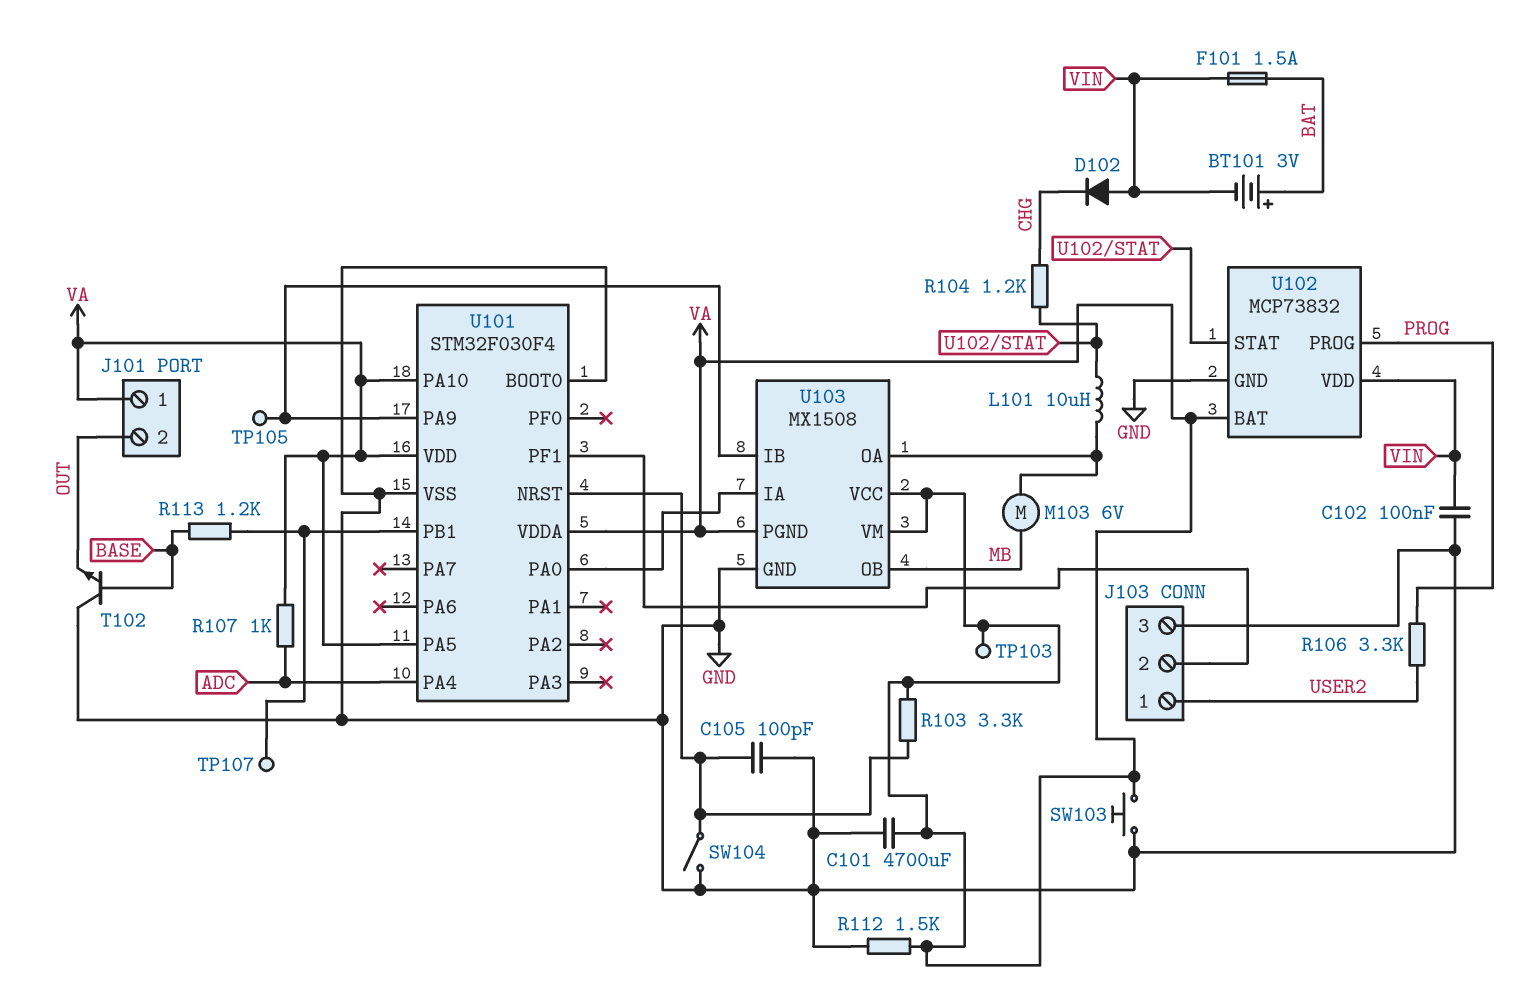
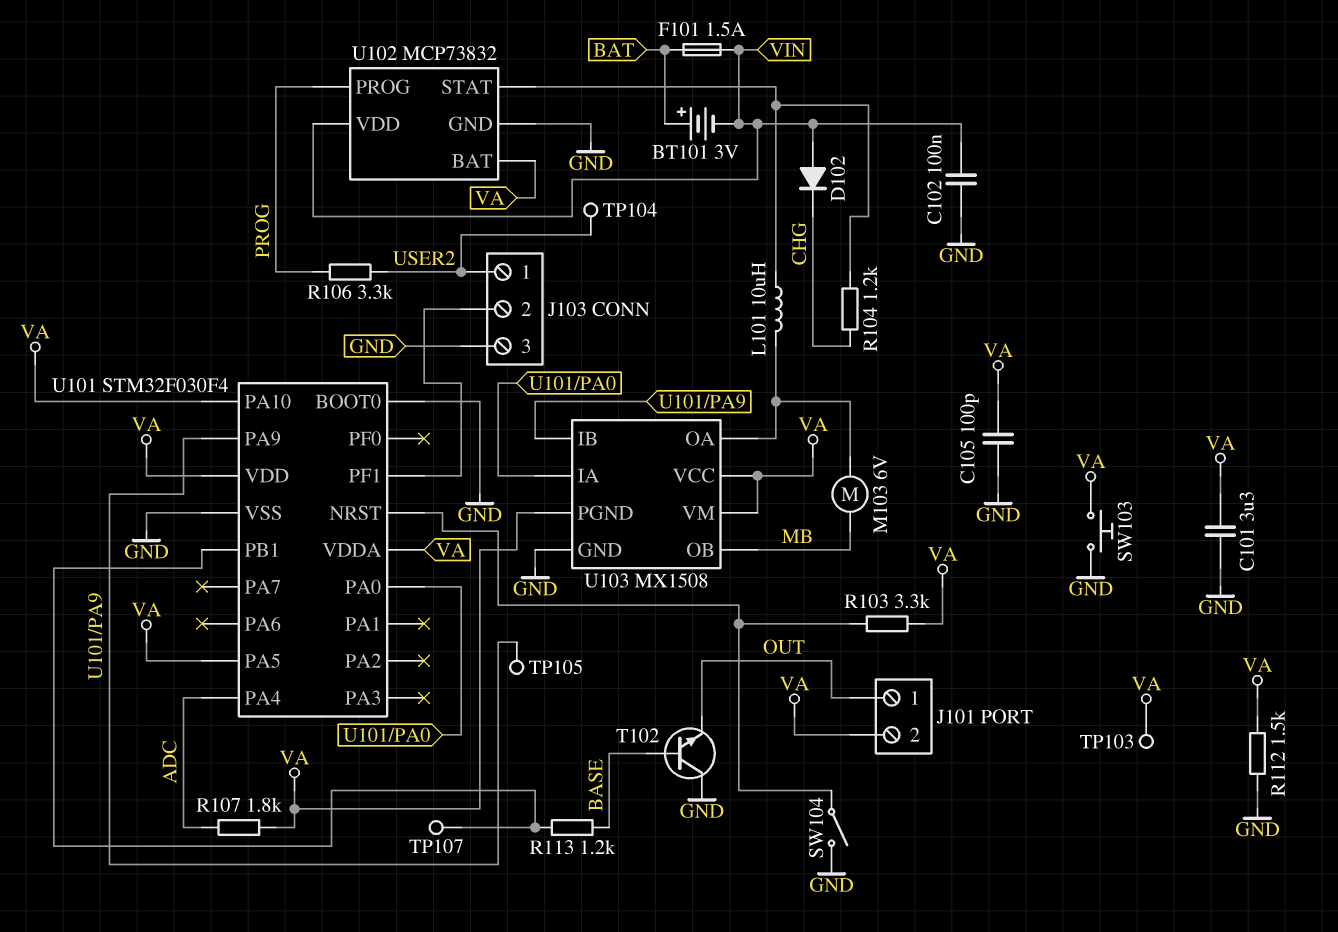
C101: 4700uF (GND, VA) -> 3.3uF (GND, VA)
C105: 100pF (GND, U101/NRST) -> 100pF (GND, VA)
J101 pin 1: VA -> OUT
J101 pin 2: OUT -> VA
R107: 1k (ADC, VA) -> 1.8k (ADC, VA)
TP104: none -> test point (USER2)

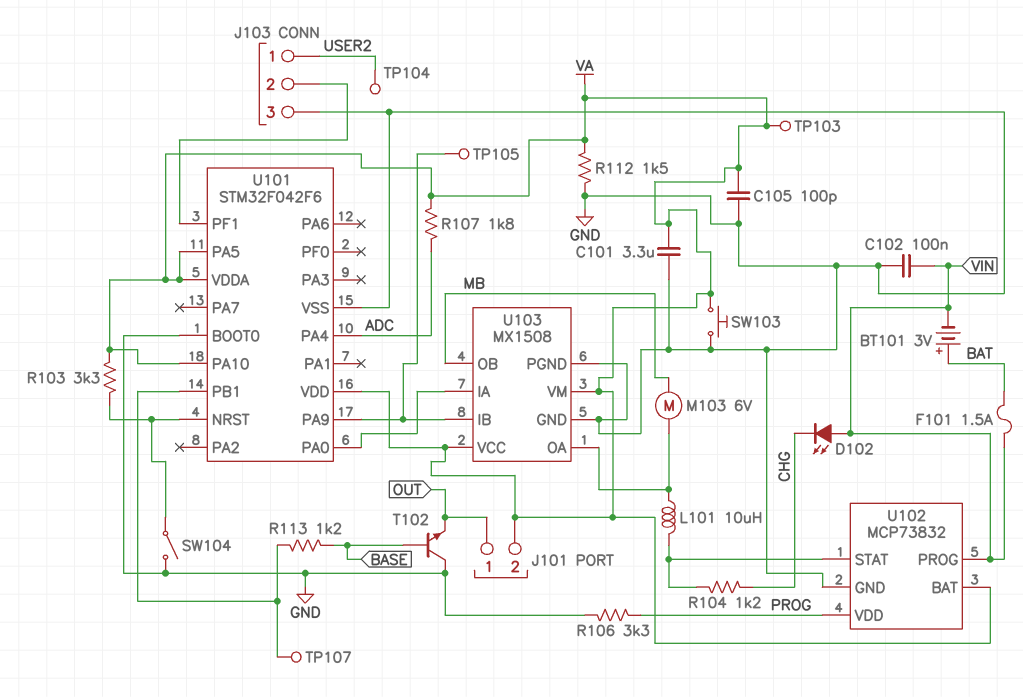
D102: diode (A VIN, K CHG) -> LED (A VIN, K CHG)
R106: 3.3k (PROG, USER2) -> 3.3k (GND, PROG)
U101: STM32F030F4 -> STM32F042F6
U102 pin PROG: PROG -> VIN
U102 pin VDD: VIN -> PROG
U103 pin PGND: VA -> GND

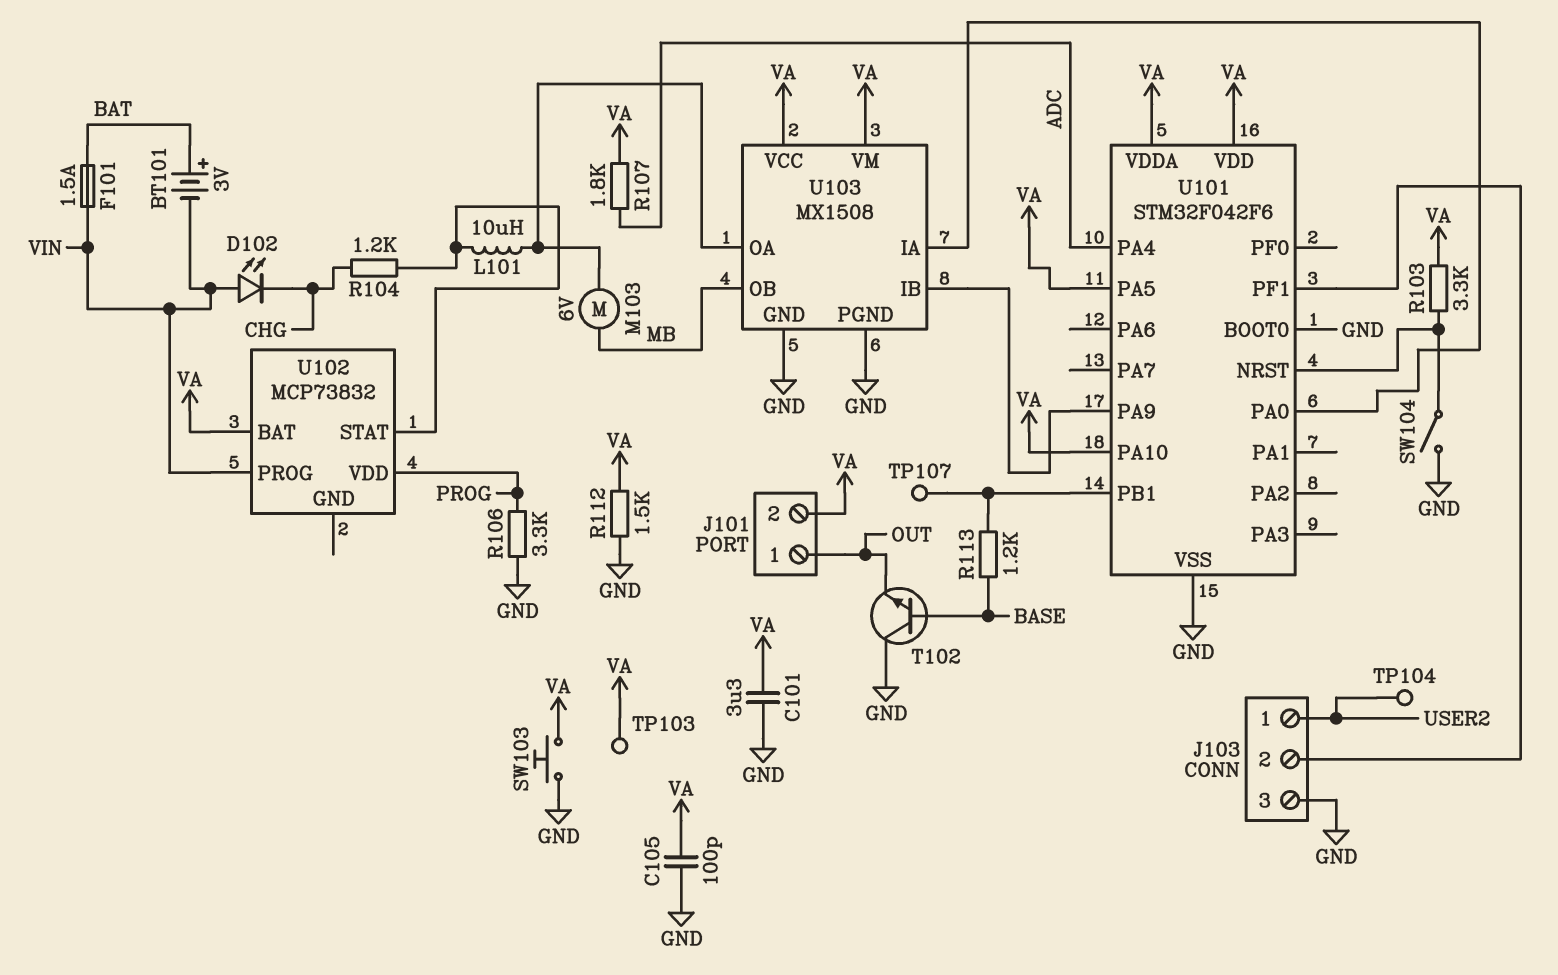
C102: 100nF (GND, VIN) -> none
TP105: test point (U101/PA9) -> none
U102 pin GND: GND -> none

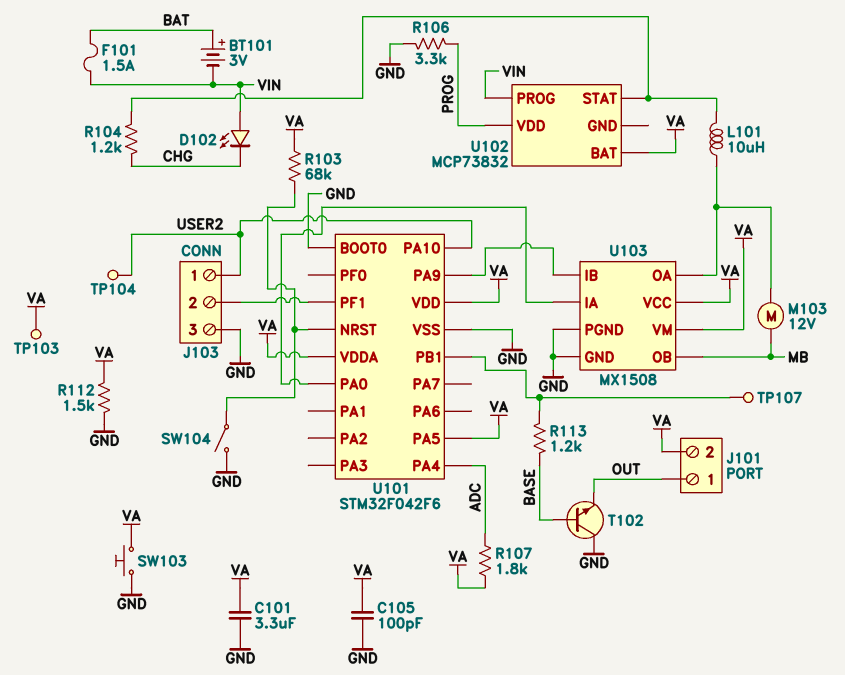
M103: motor 6V (MB, U103/OA) -> motor 12V (MB, U103/OA)
R103: 3.3k (U101/NRST, VA) -> 68k (U101/NRST, VA)
U101 pin PA10: VA -> USER2

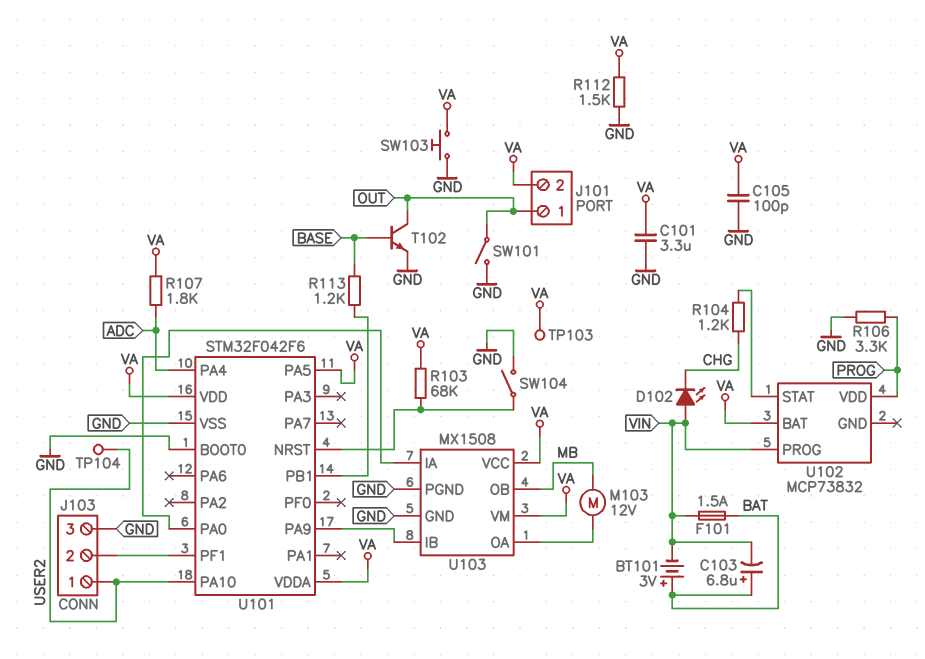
C103: none -> 6.8uF (plus BAT, minus VIN)
L101: 10uH (U102/STAT, U103/OA) -> none
SW101: none -> switch (GND, OUT)
T102: NPN (B BASE, C GND, E OUT) -> NPN (B BASE, C OUT, E GND)
TP107: test point (U101/PB1) -> none

